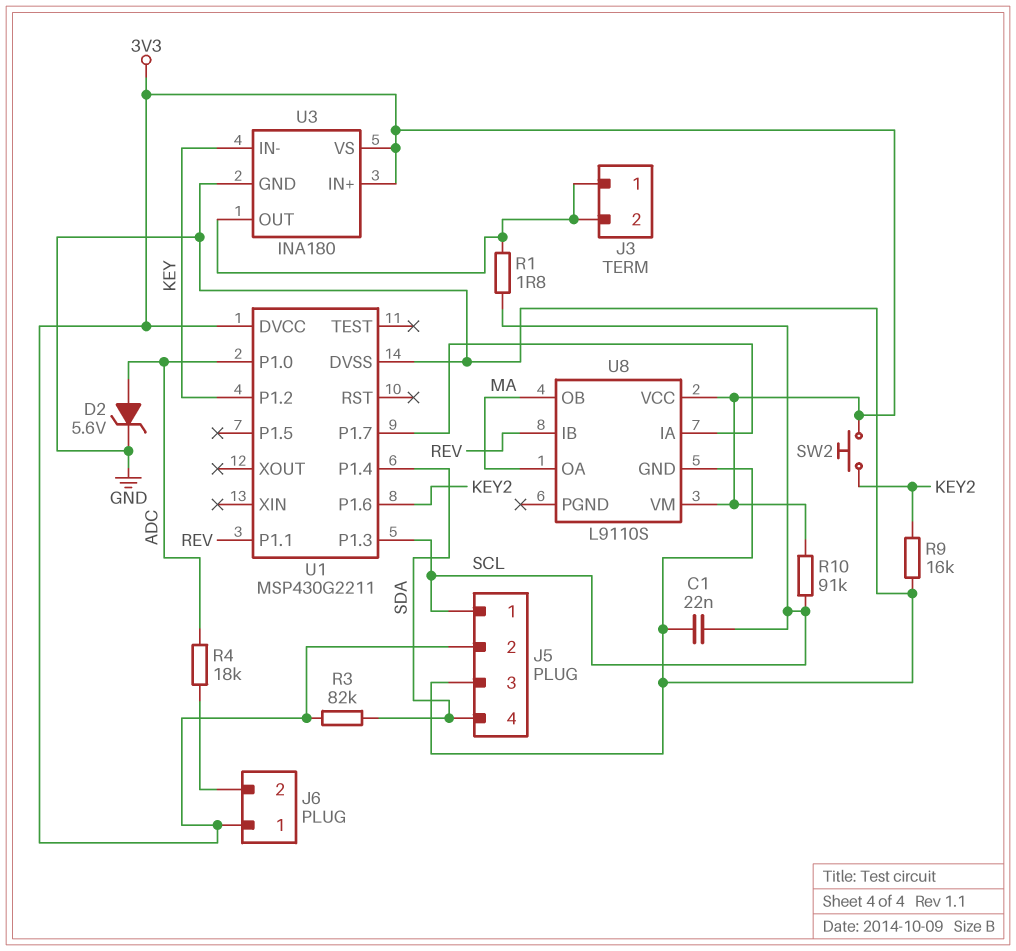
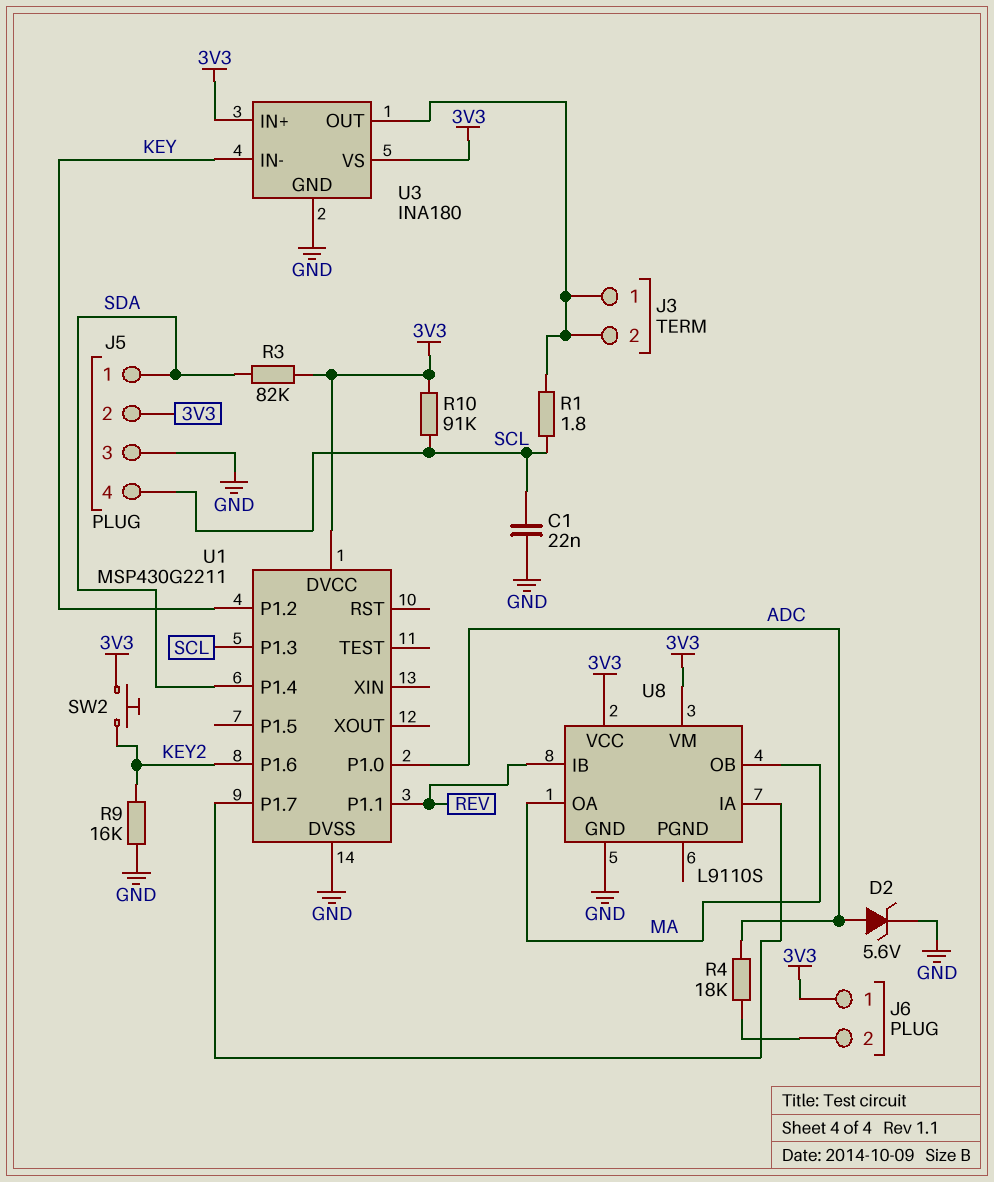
J5 pin 1: SCL -> SDA
J5 pin 4: SDA -> SCL

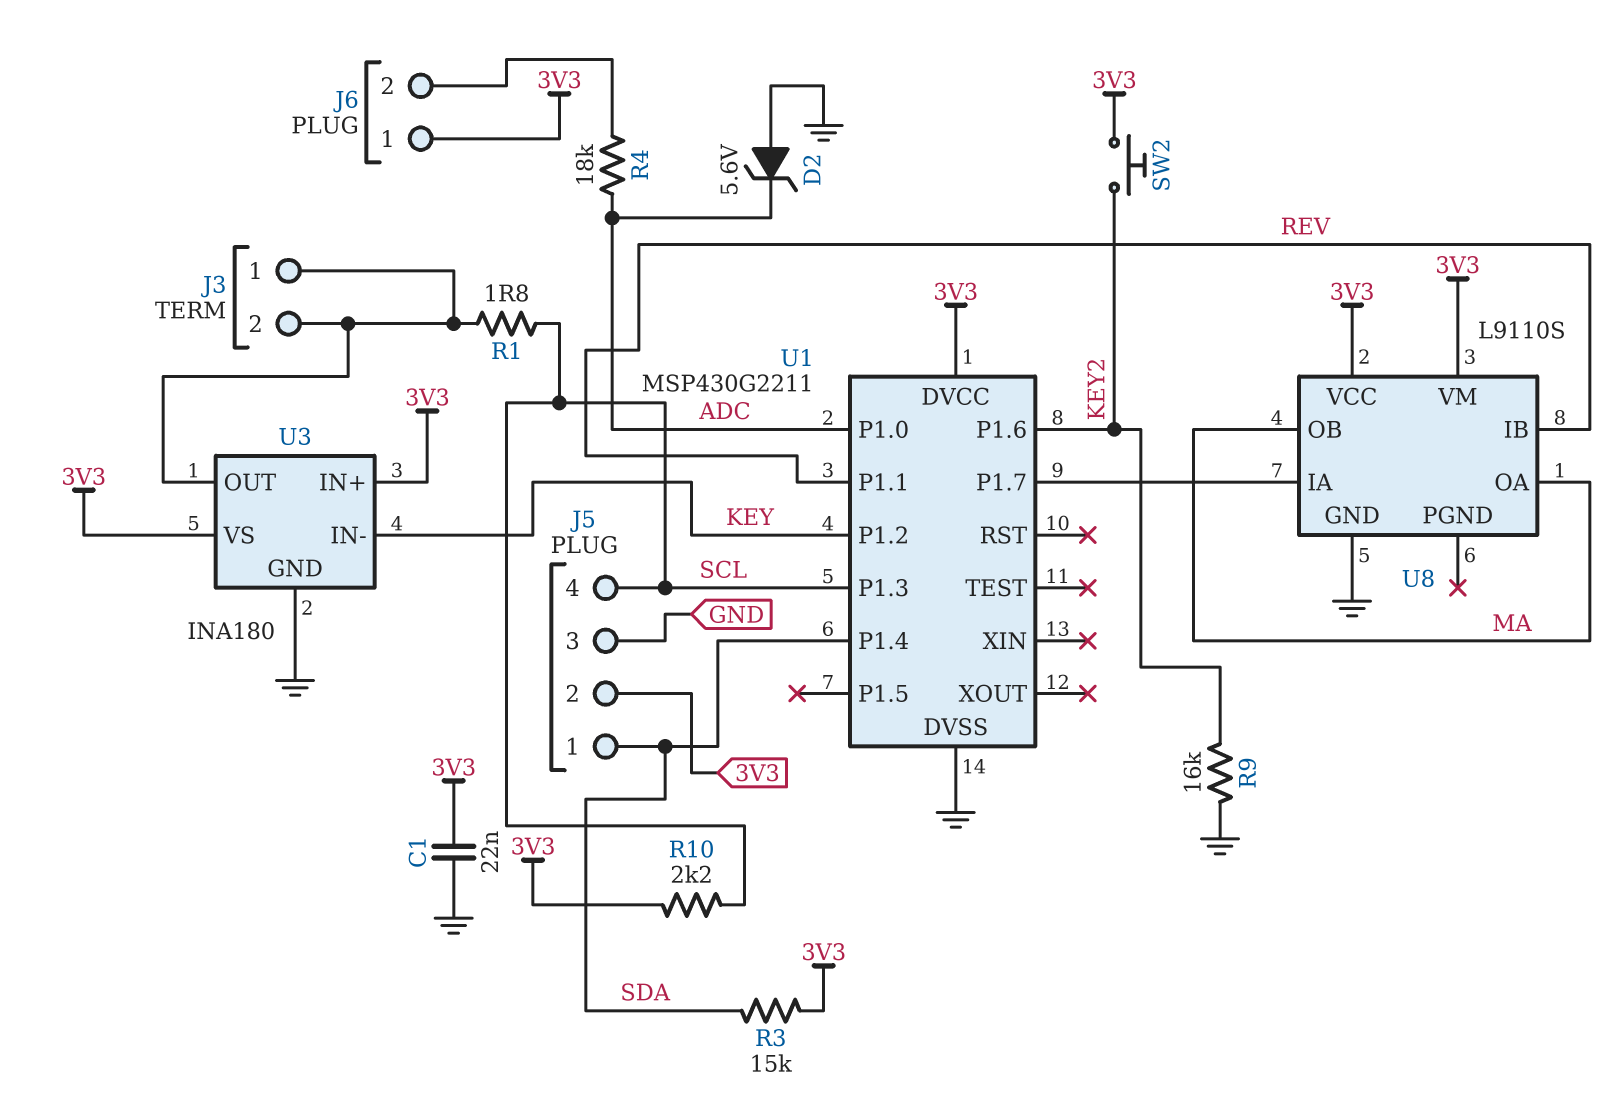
C1: 22nF (GND, SCL) -> 22nF (3V3, GND)
D2: zener 5.6V (A ADC, K GND) -> zener 5.6V (A GND, K ADC)
R3: 82k (3V3, SDA) -> 15k (3V3, SDA)
R10: 91k (3V3, SCL) -> 2.2k (3V3, SCL)

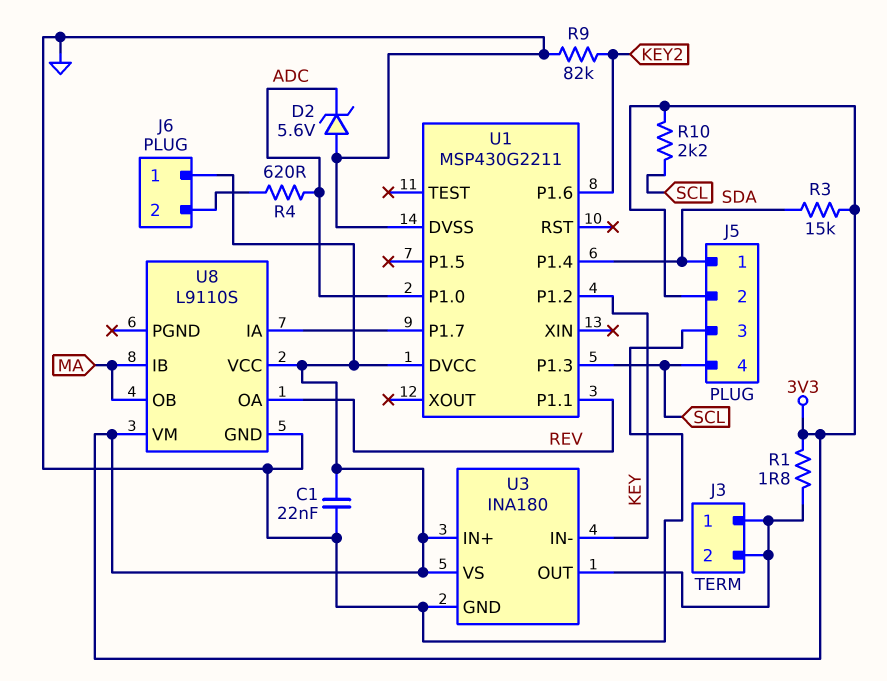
R1: 1.8 (J3/1, SCL) -> 1.8 (3V3, J3/1)
R4: 18k (ADC, J6/2) -> 620 (ADC, J6/2)
R9: 16k (GND, KEY2) -> 82k (GND, KEY2)
SW2: button (3V3, KEY2) -> none
U8 pin IB: REV -> MA
U8 pin OA: MA -> REV

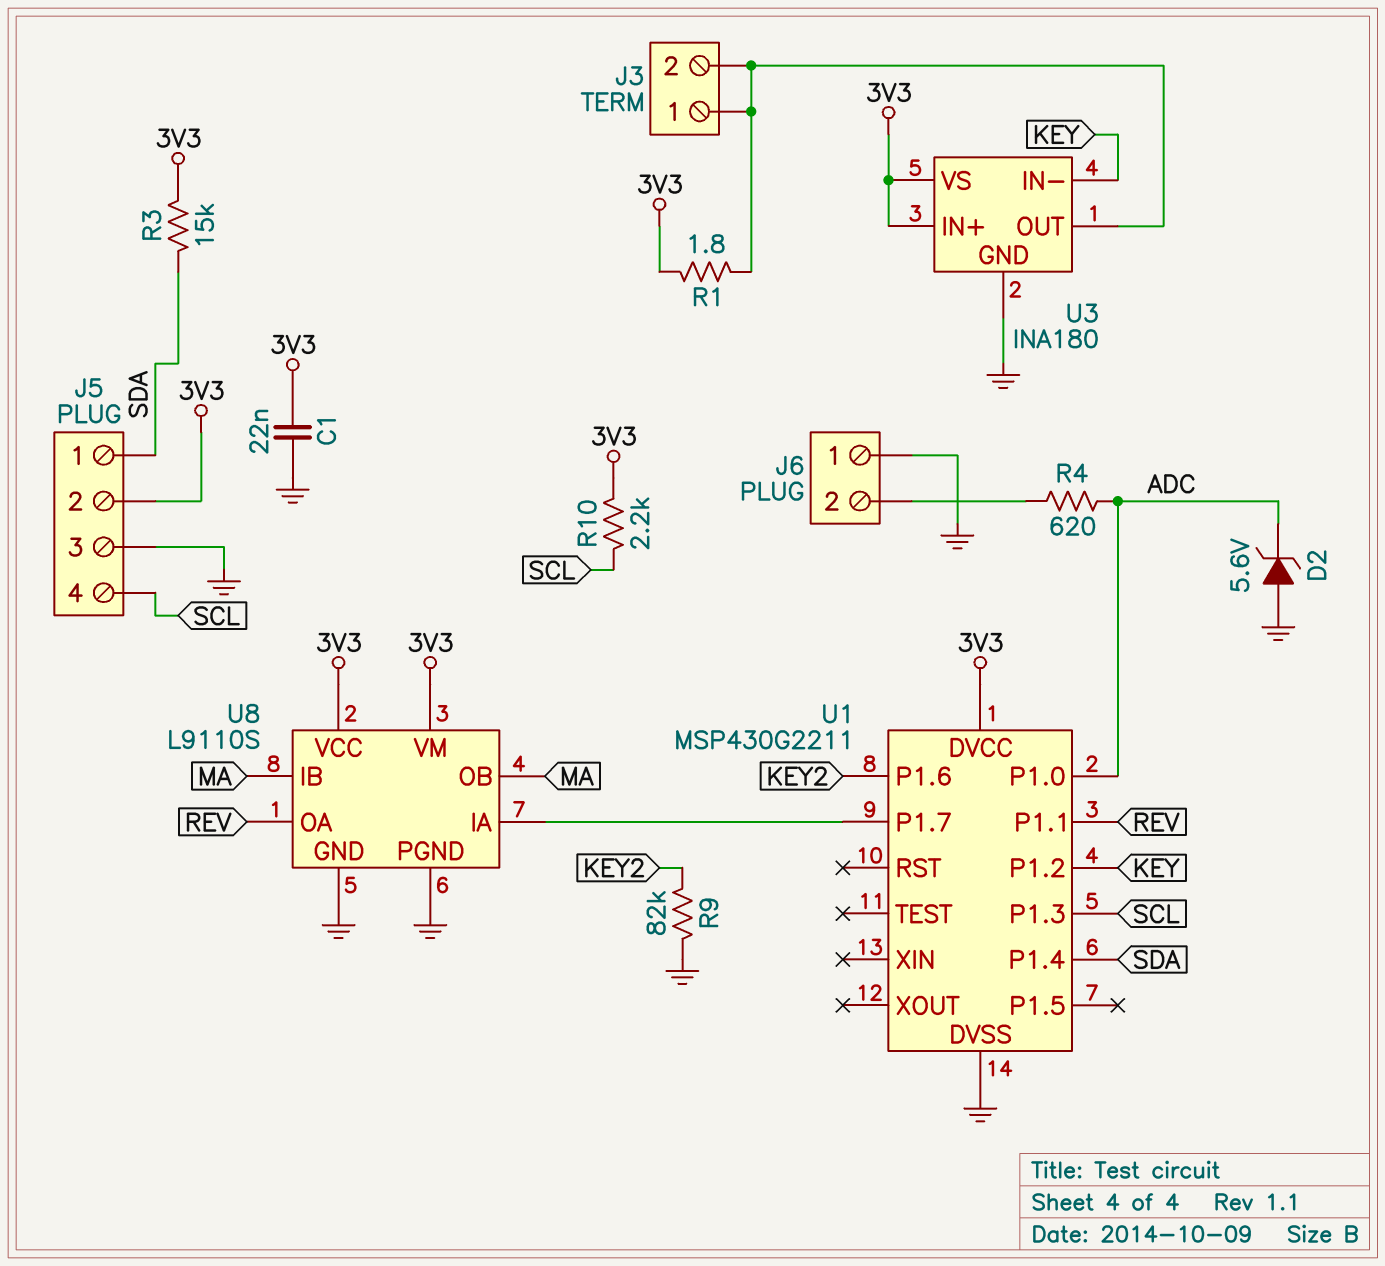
J6 pin 1: 3V3 -> GND
U8 pin PGND: none -> GND

